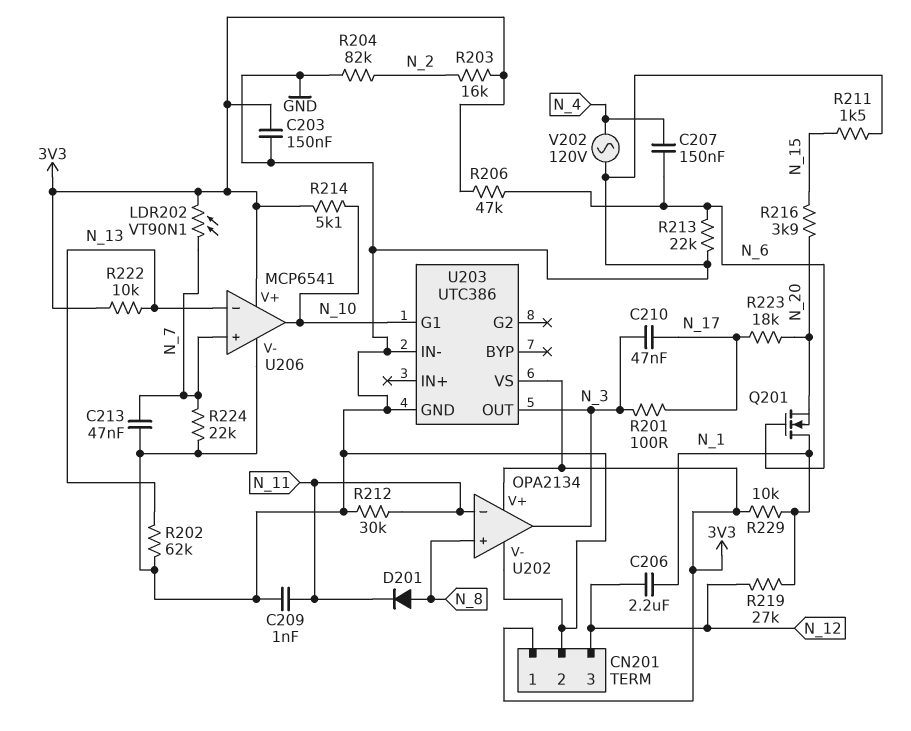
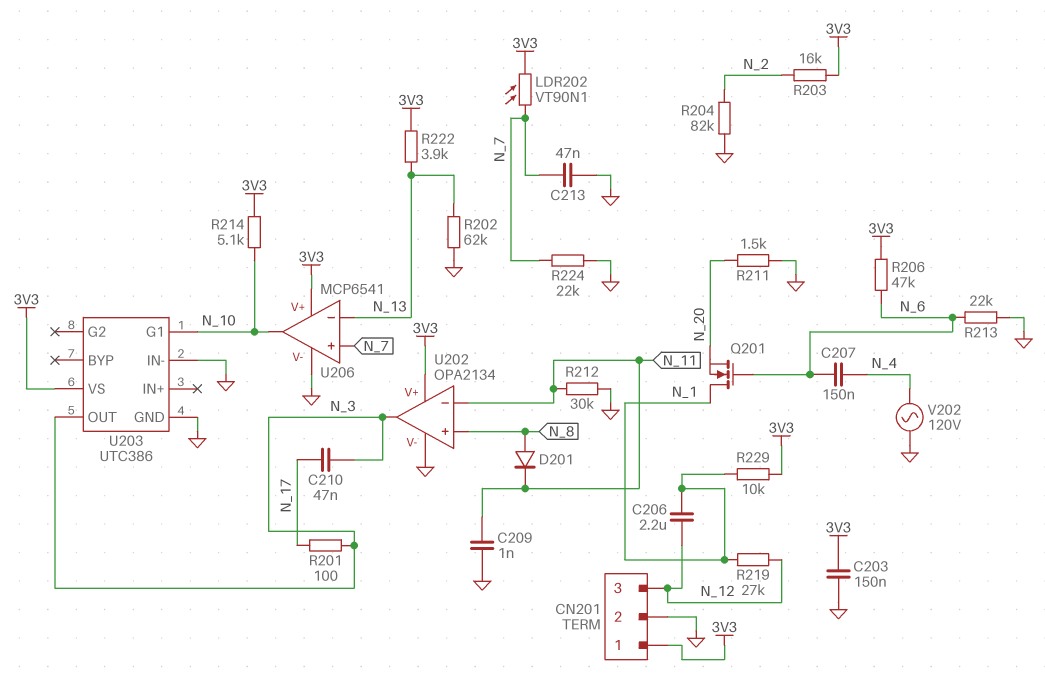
R211: 1.5k (GND, N_15) -> 1.5k (GND, N_20)
R216: 3.9k (N_15, N_20) -> none
R222: 10k (3V3, N_13) -> 3.9k (3V3, N_13)
R223: 18k (N_17, N_20) -> none

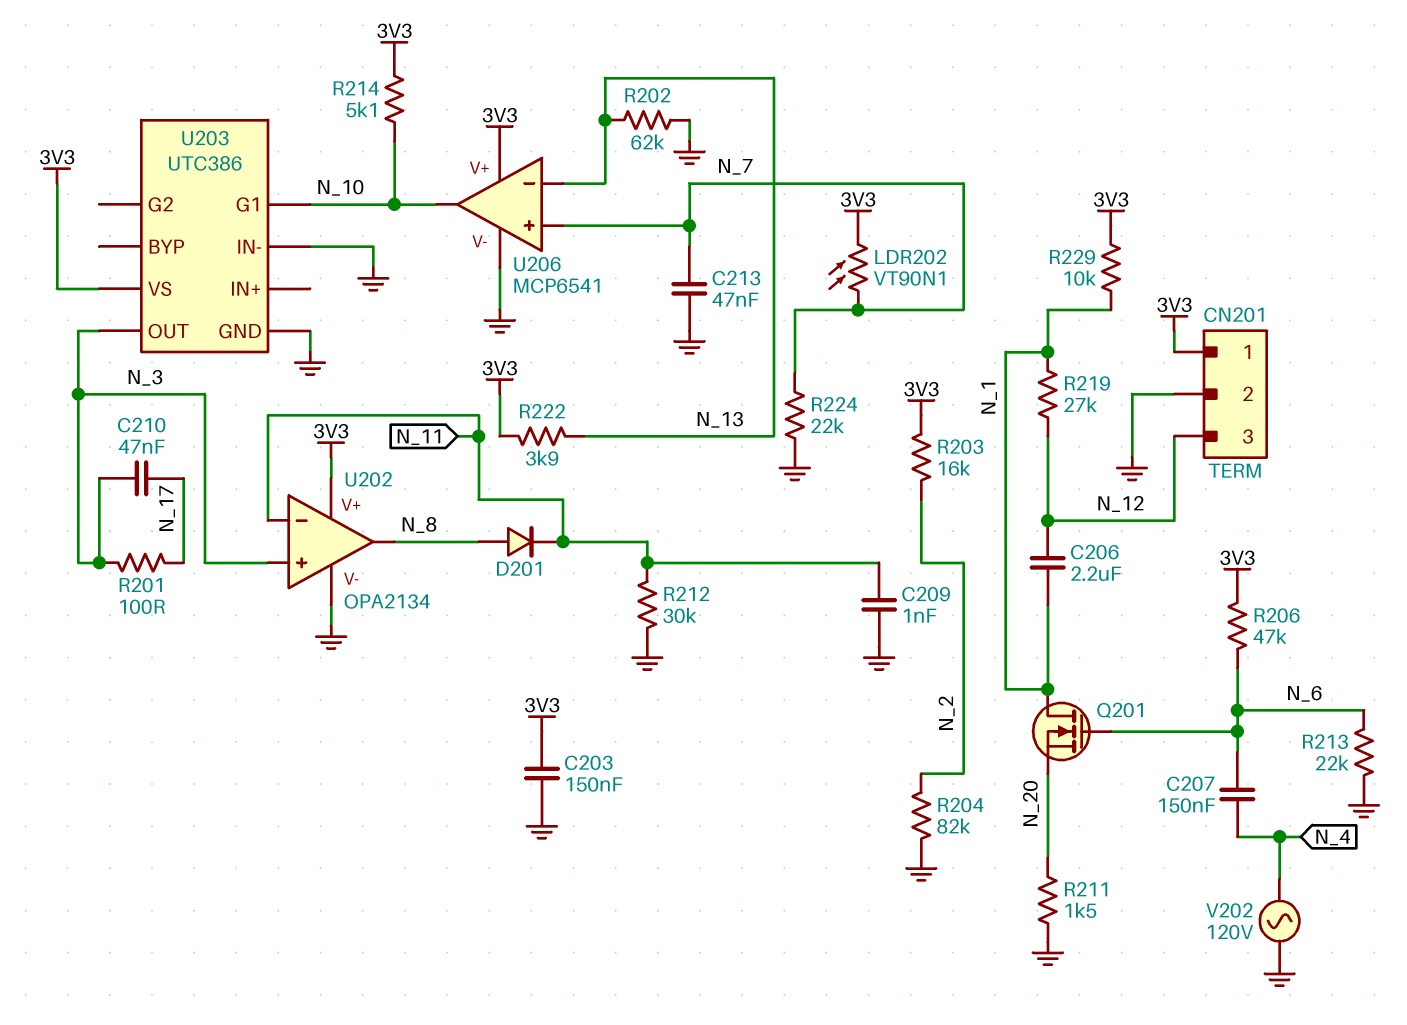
U202 pin in+: N_8 -> N_3
U202 pin out: N_3 -> N_8

